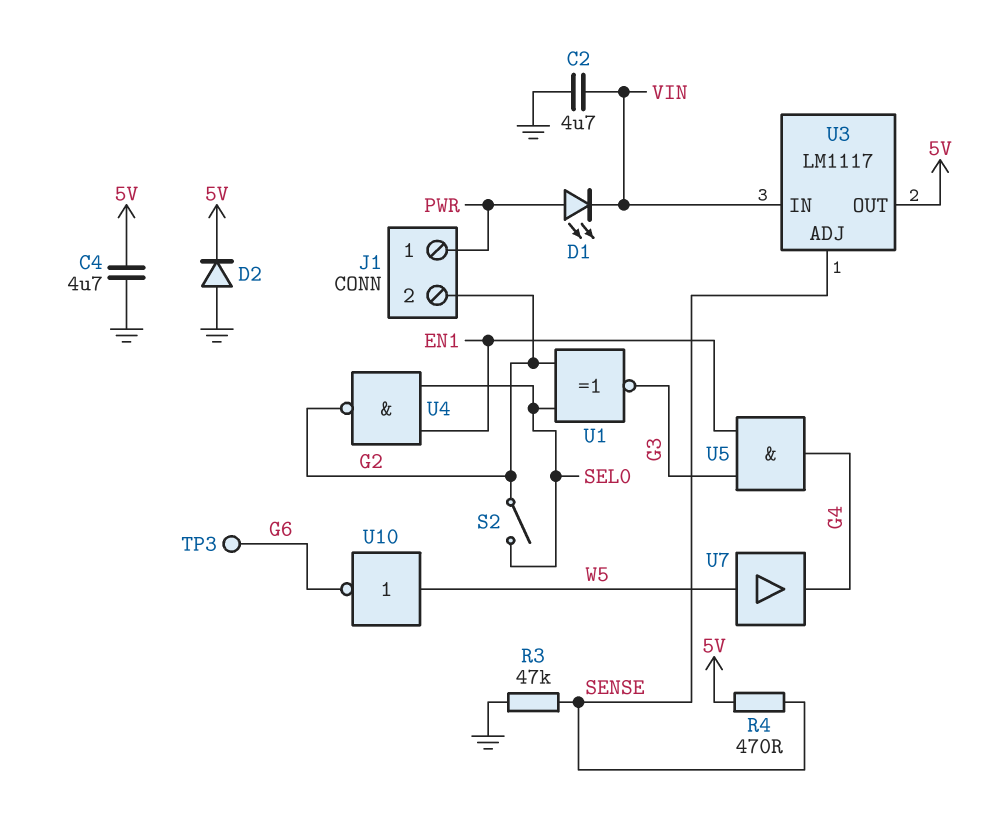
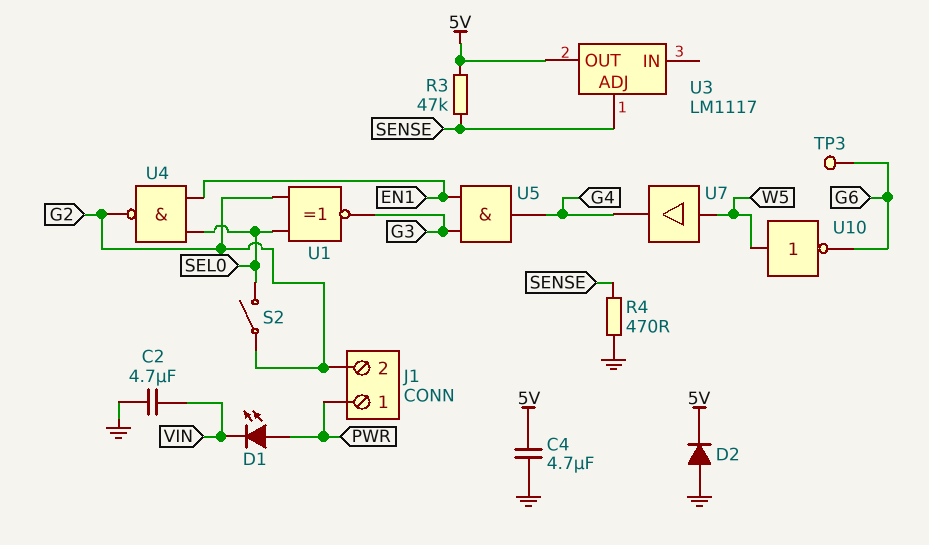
R3: 47k (GND, SENSE) -> 47k (5V, SENSE)
R4: 470 (5V, SENSE) -> 470 (GND, SENSE)
U3 pin IN: VIN -> none

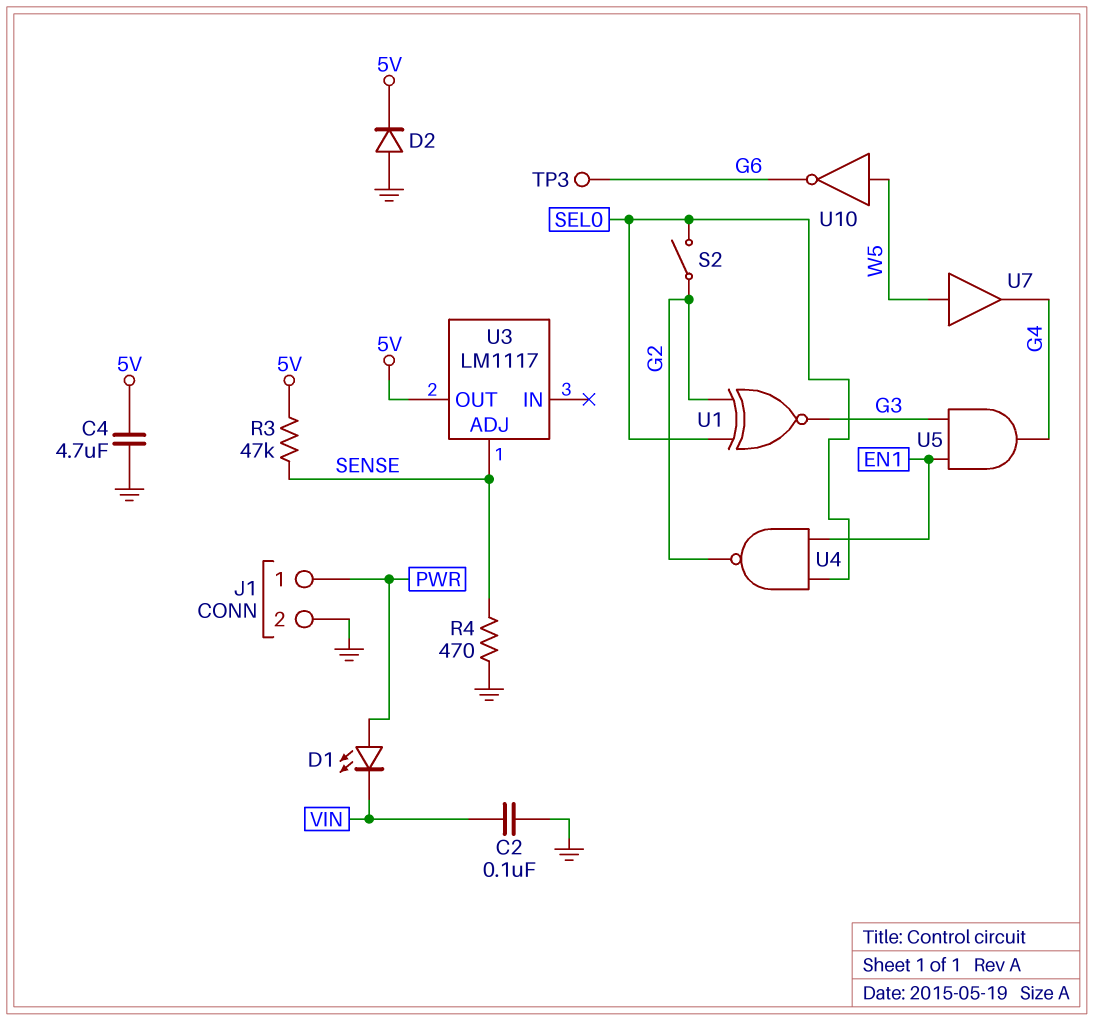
C2: 4.7uF (GND, VIN) -> 100nF (GND, VIN)
J1 pin 2: G2 -> GND

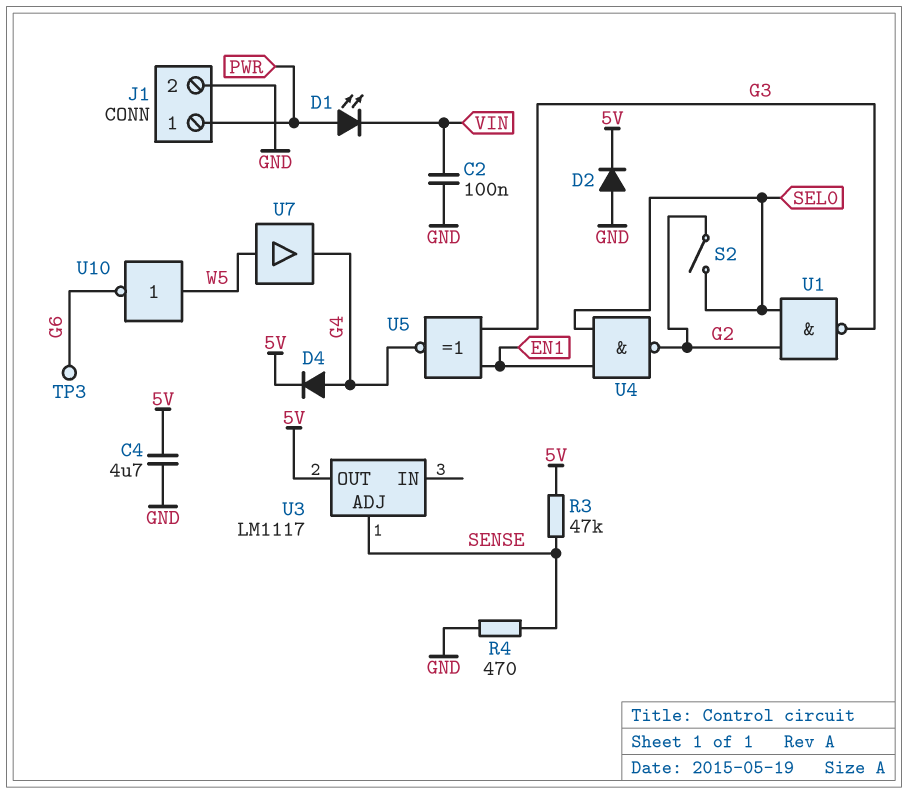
D4: none -> diode (A G4, K 5V)
U1: XNOR (in G2, in SEL0, out G3) -> NAND (in G2, in SEL0, out G3)
U5: AND (in EN1, in G3, out G4) -> XNOR (in EN1, in G3, out G4)

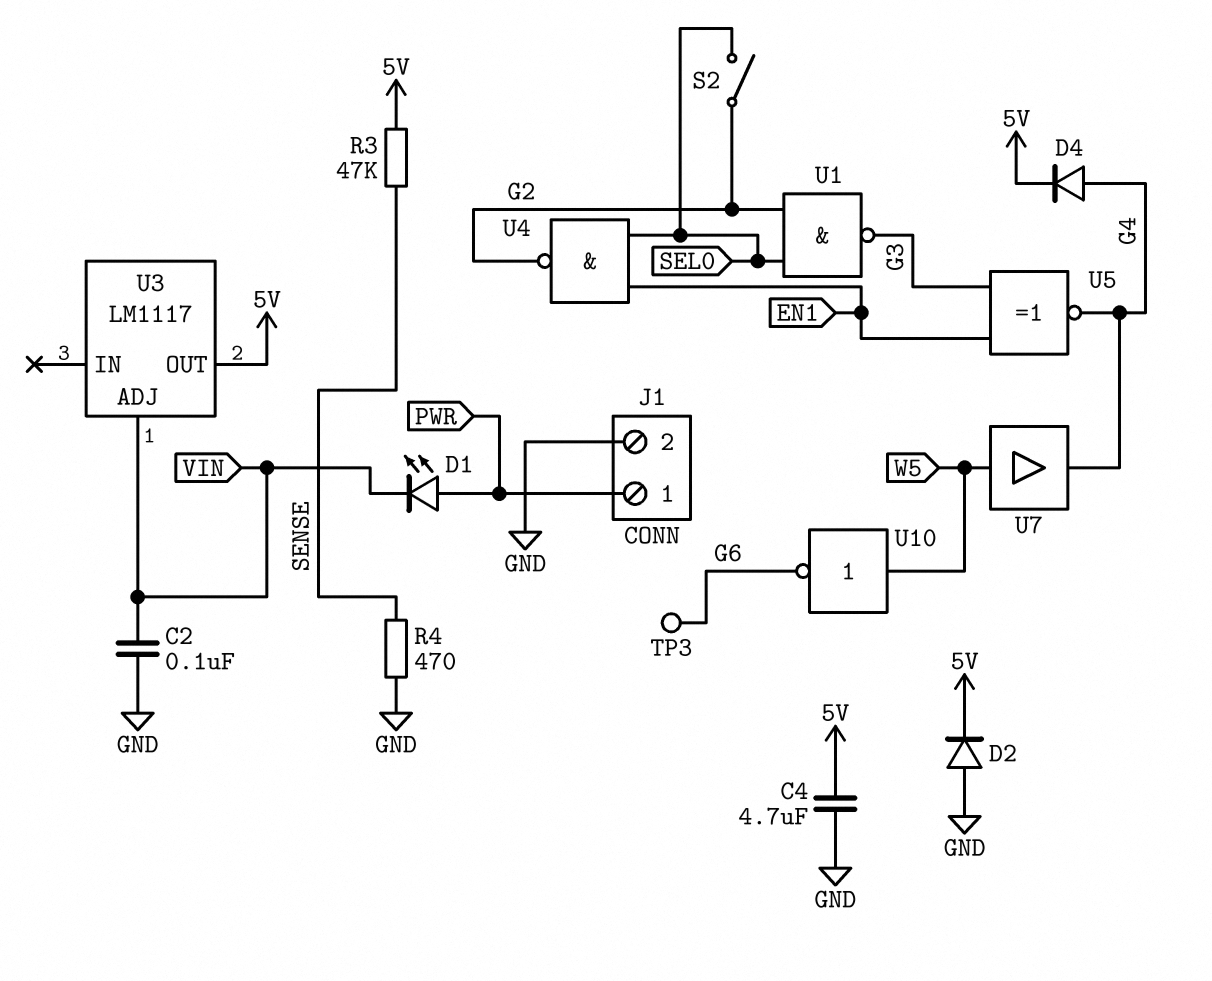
U3 pin ADJ: SENSE -> VIN

